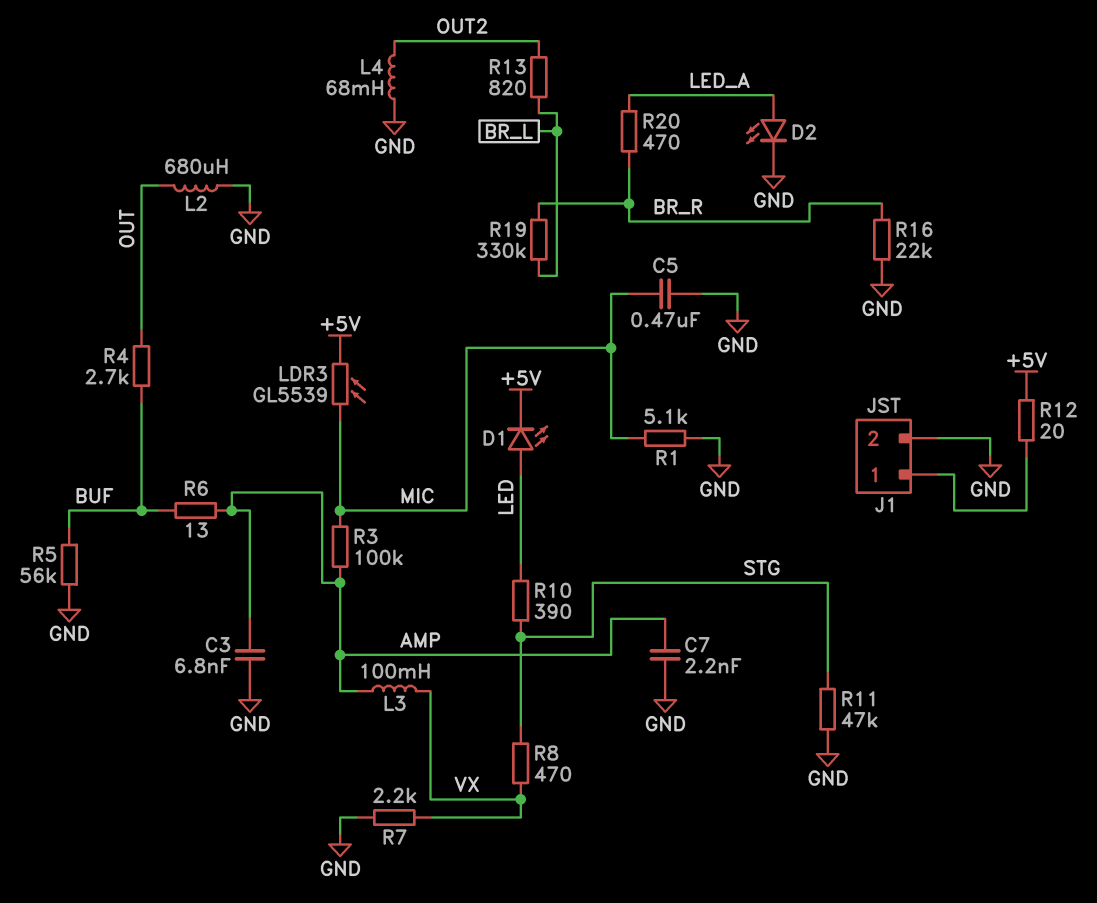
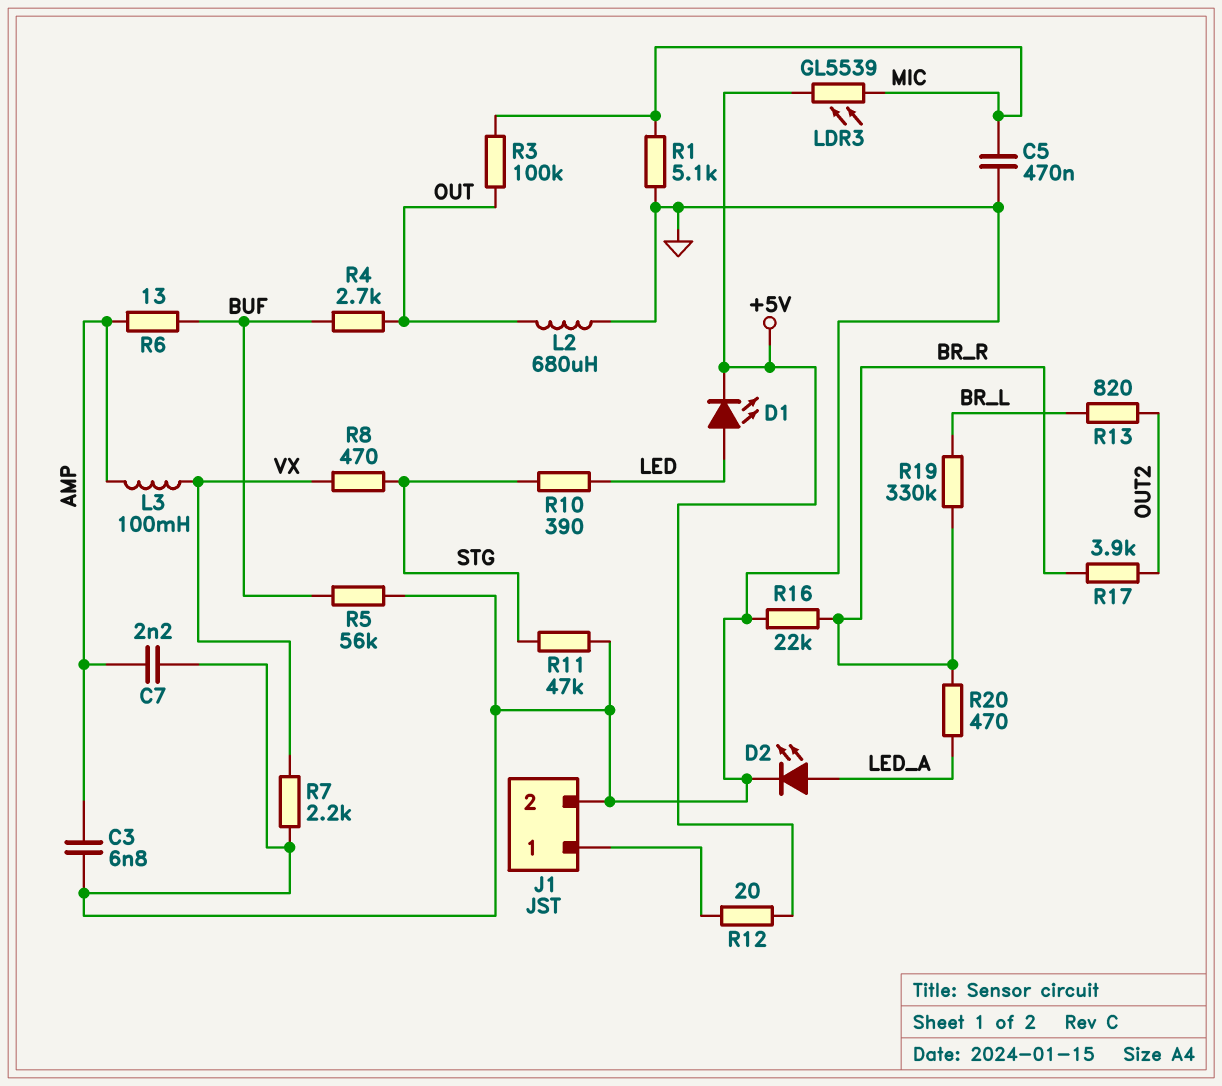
L4: 68mH (GND, OUT2) -> none
R3: 100k (AMP, MIC) -> 100k (MIC, OUT)
R17: none -> 3.9k (BR_R, OUT2)

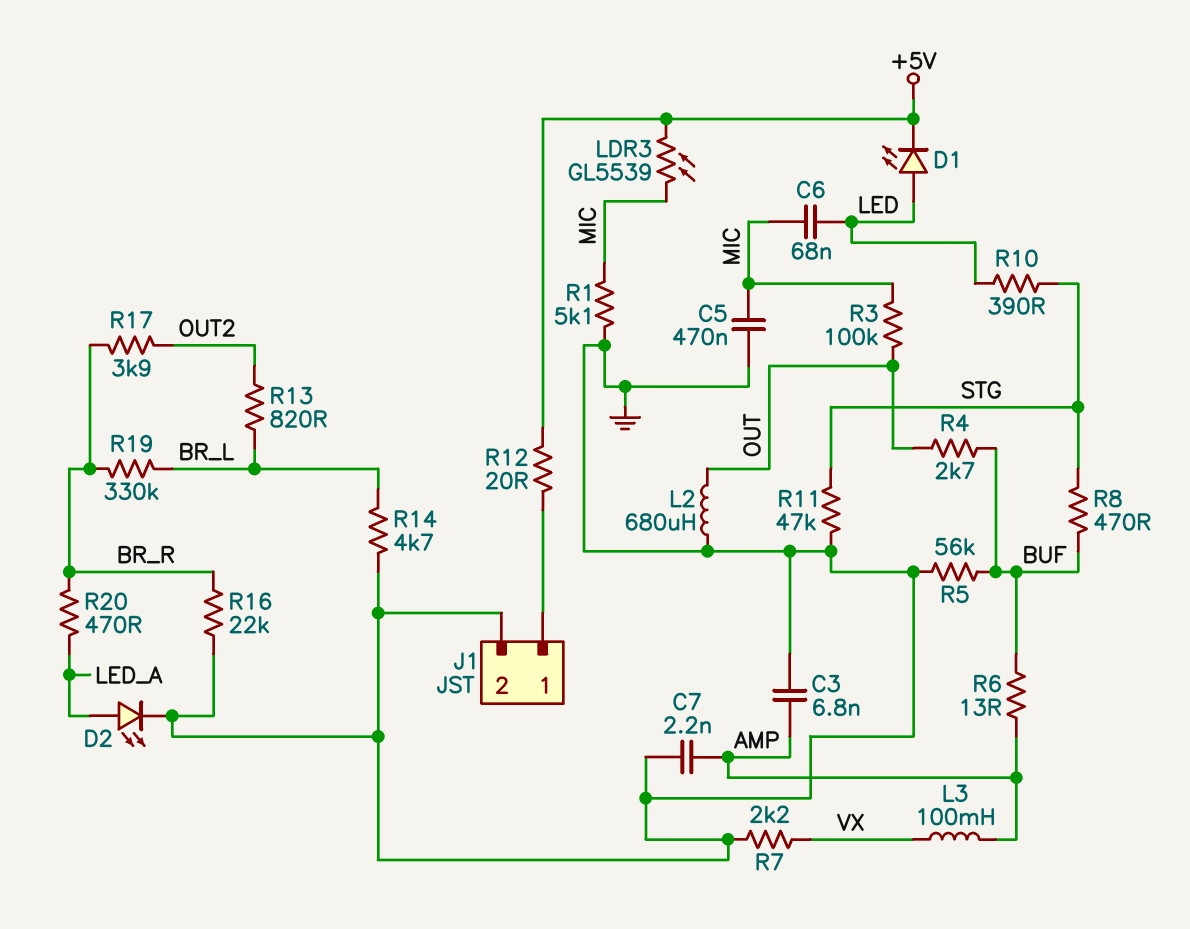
C6: none -> 68nF (LED, MIC)
R8: 470 (STG, VX) -> 470 (BUF, STG)
R14: none -> 4.7k (BR_L, GND)

